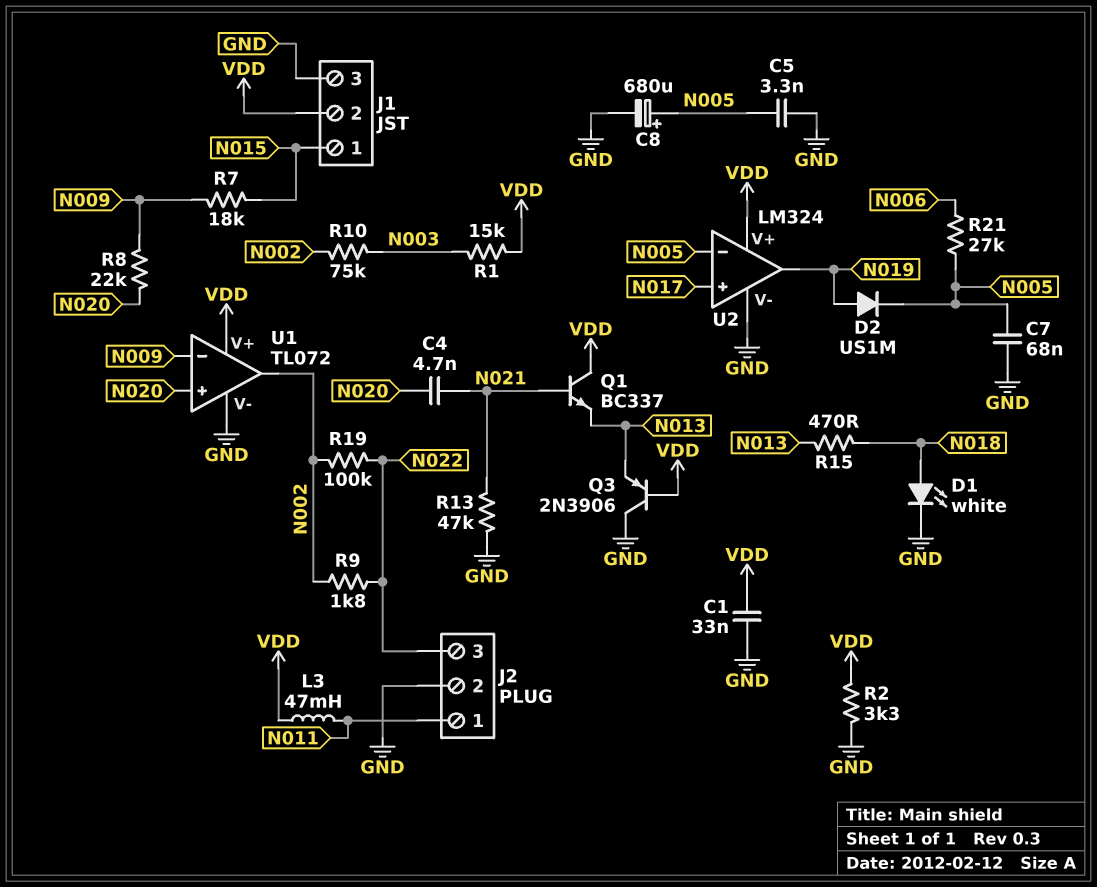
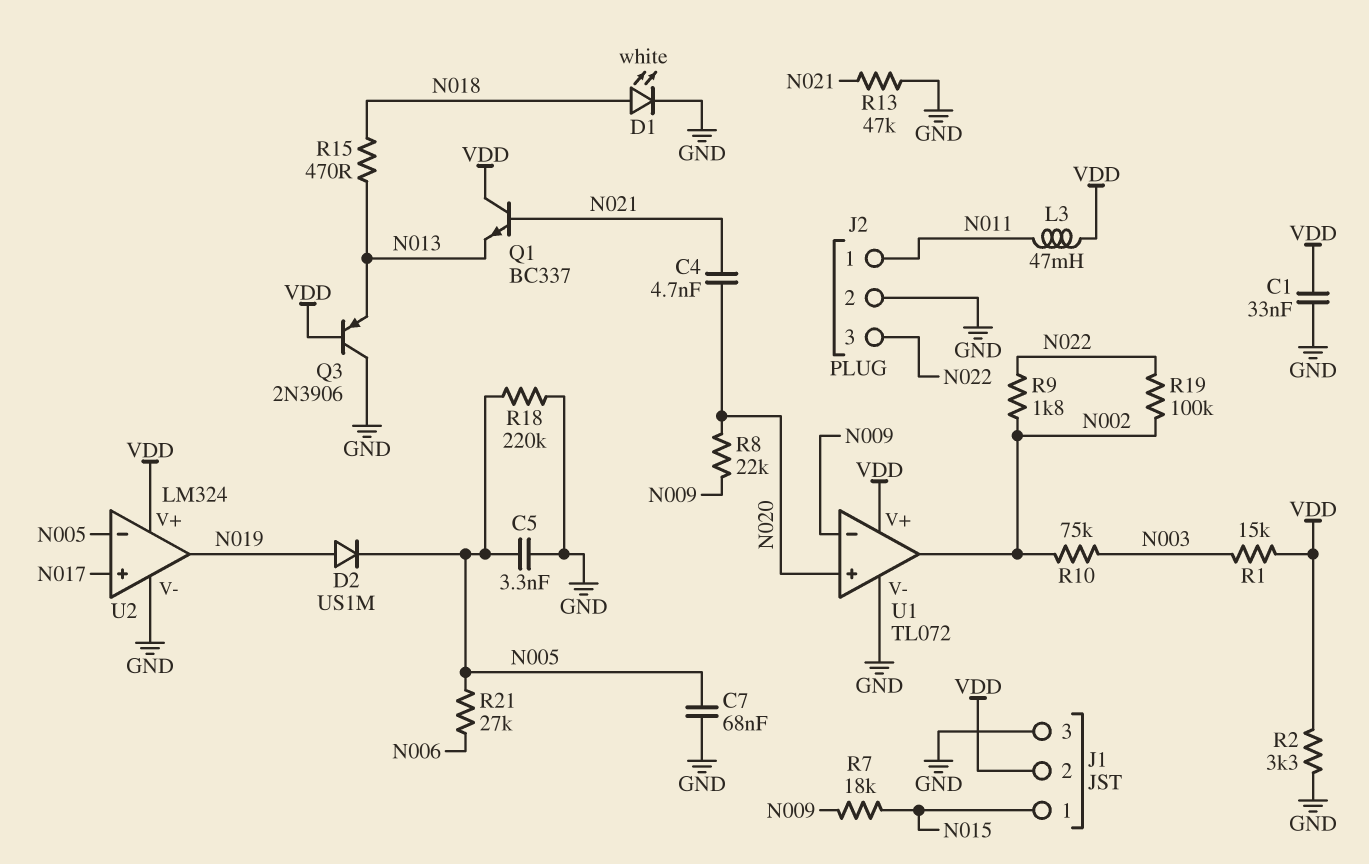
C8: 680uF (plus N005, minus GND) -> none
R18: none -> 220k (GND, N005)

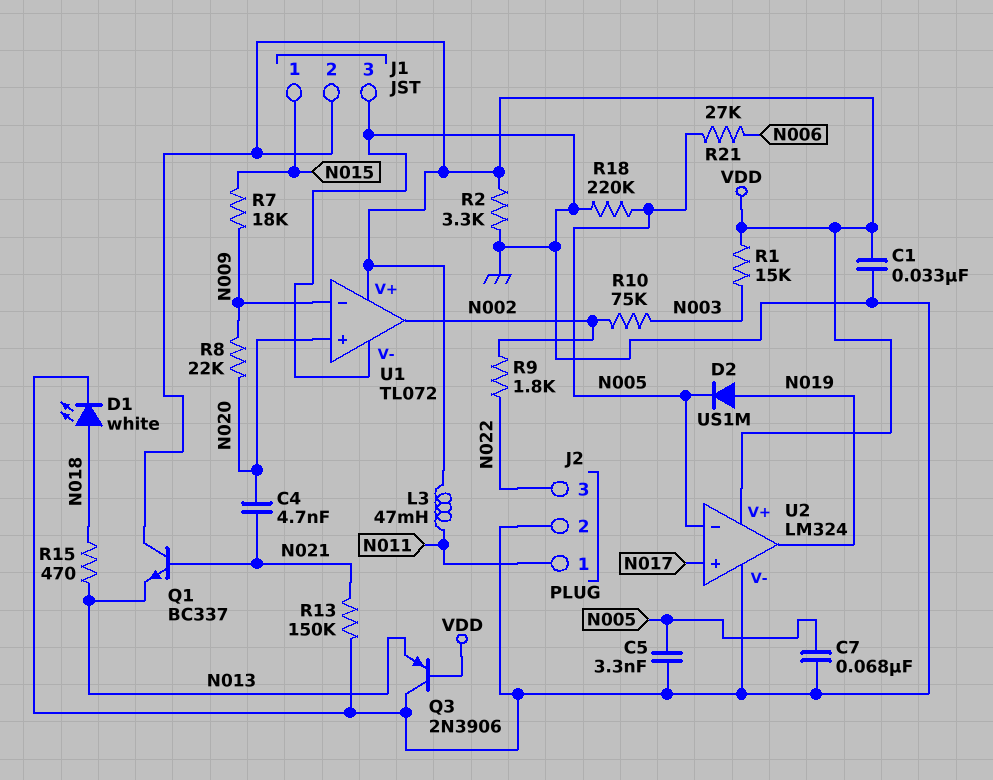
R13: 47k (GND, N021) -> 150k (GND, N021)
R19: 100k (N002, N022) -> none

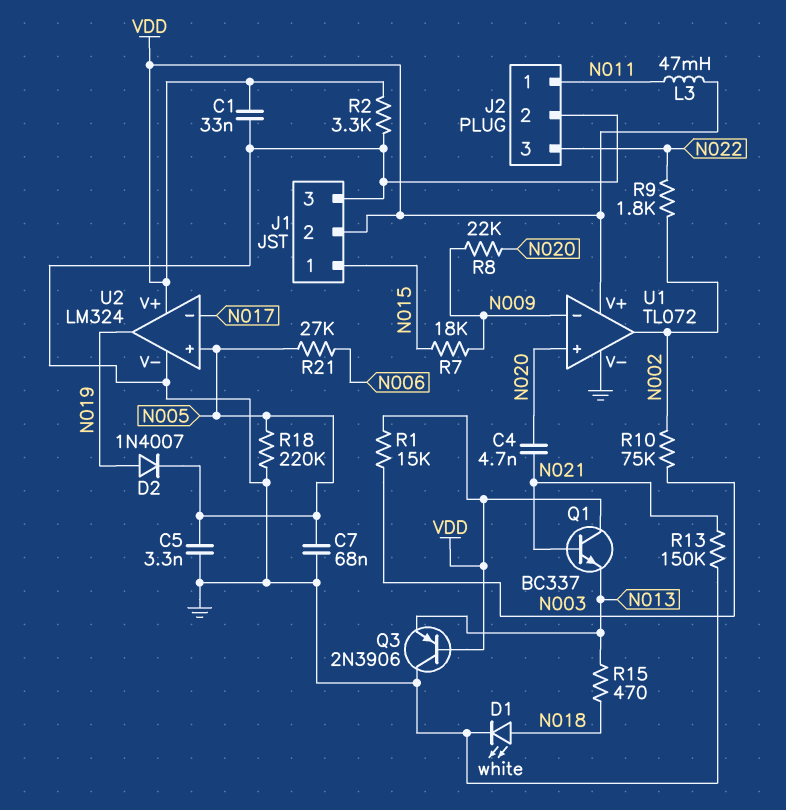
D2: diode US1M (A N019, K N005) -> diode 1N4007 (A N019, K N005)
U2 pin in+: N017 -> N005
U2 pin in-: N005 -> N017

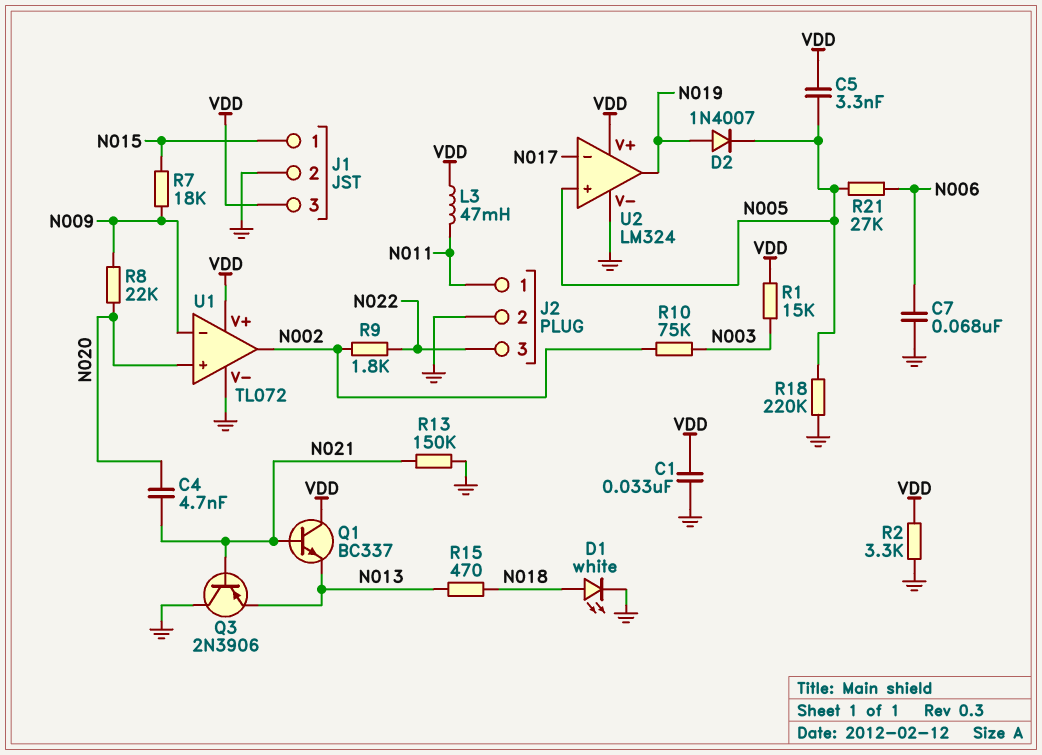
C5: 3.3nF (GND, N005) -> 3.3nF (N005, VDD)
C7: 68nF (GND, N005) -> 68nF (GND, N006)
J1 pin 2: VDD -> GND
J1 pin 3: GND -> VDD
Q3: PNP 2N3906 (B VDD, C GND, E N013) -> PNP 2N3906 (B N021, C GND, E N013)

